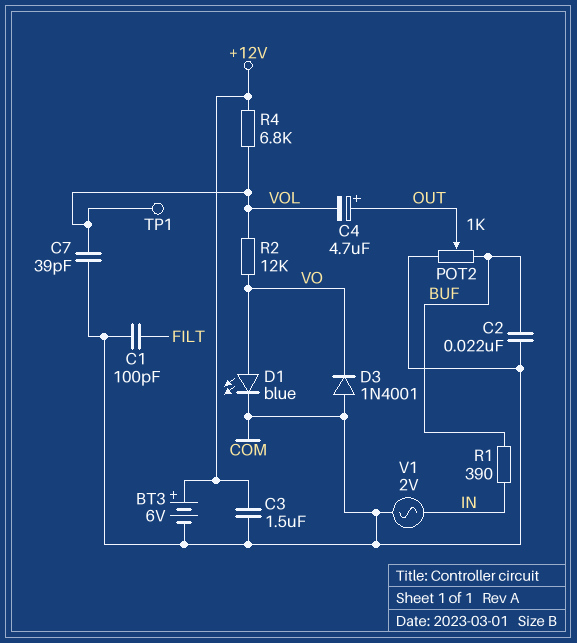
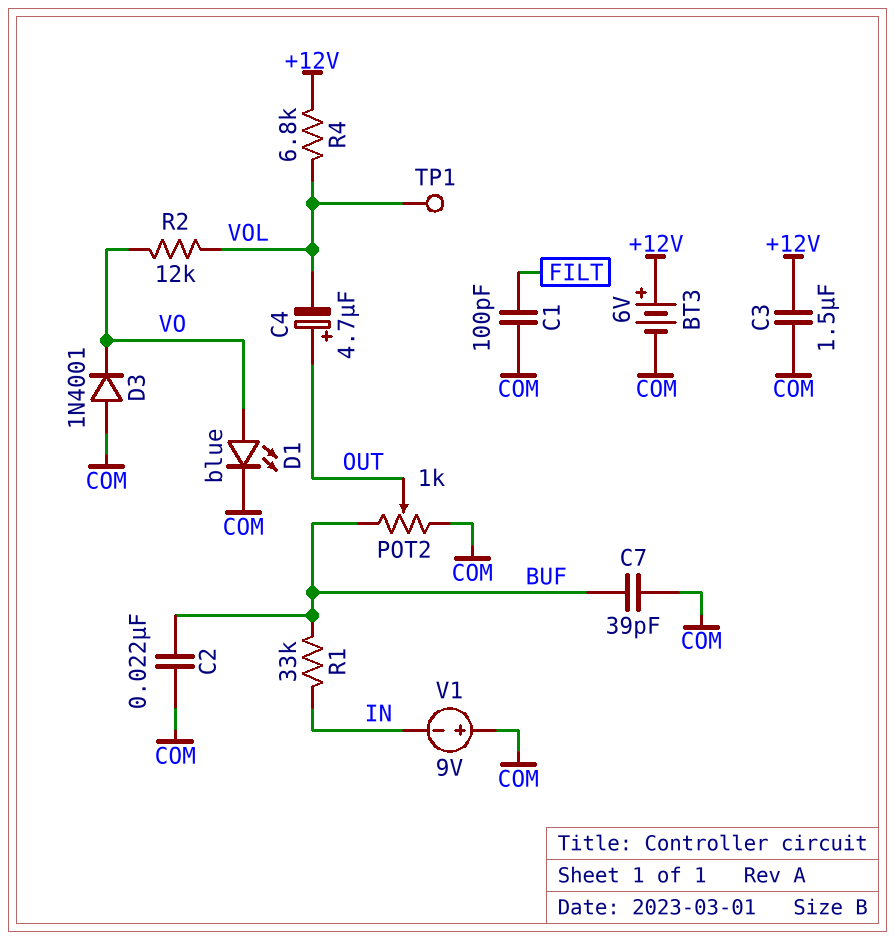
C7: 39pF (COM, VOL) -> 39pF (BUF, COM)
R1: 390 (BUF, IN) -> 33k (BUF, IN)
V1: AC 2V (COM, IN) -> 9V (plus COM, minus IN)

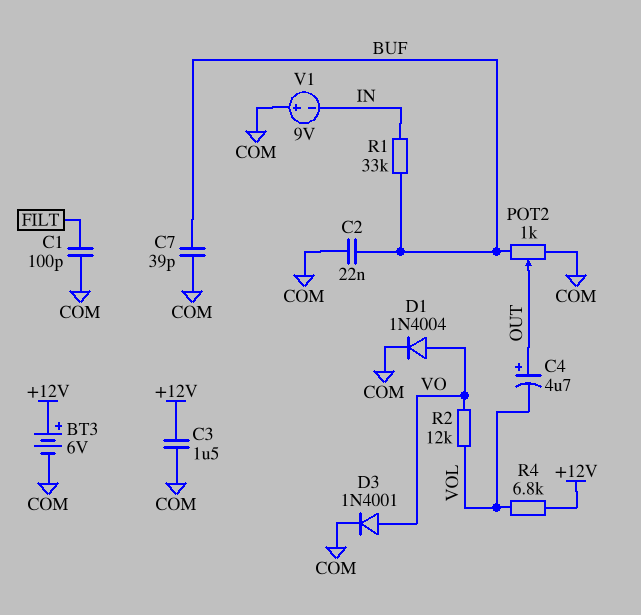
D1: LED blue (A VO, K COM) -> diode 1N4004 (A VO, K COM)
D3: diode 1N4001 (A COM, K VO) -> diode 1N4001 (A VO, K COM)
TP1: test point (VOL) -> none

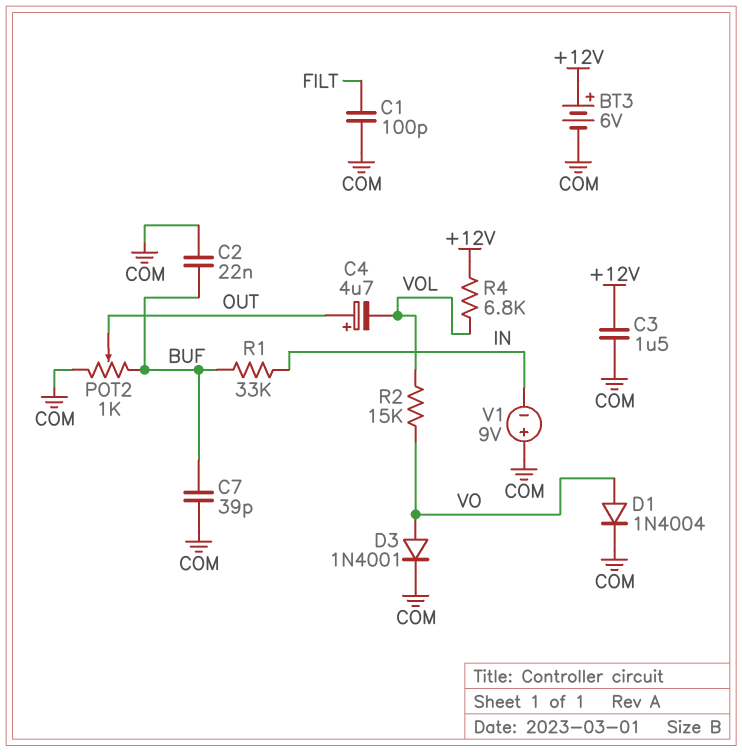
R2: 12k (VO, VOL) -> 15k (VO, VOL)

